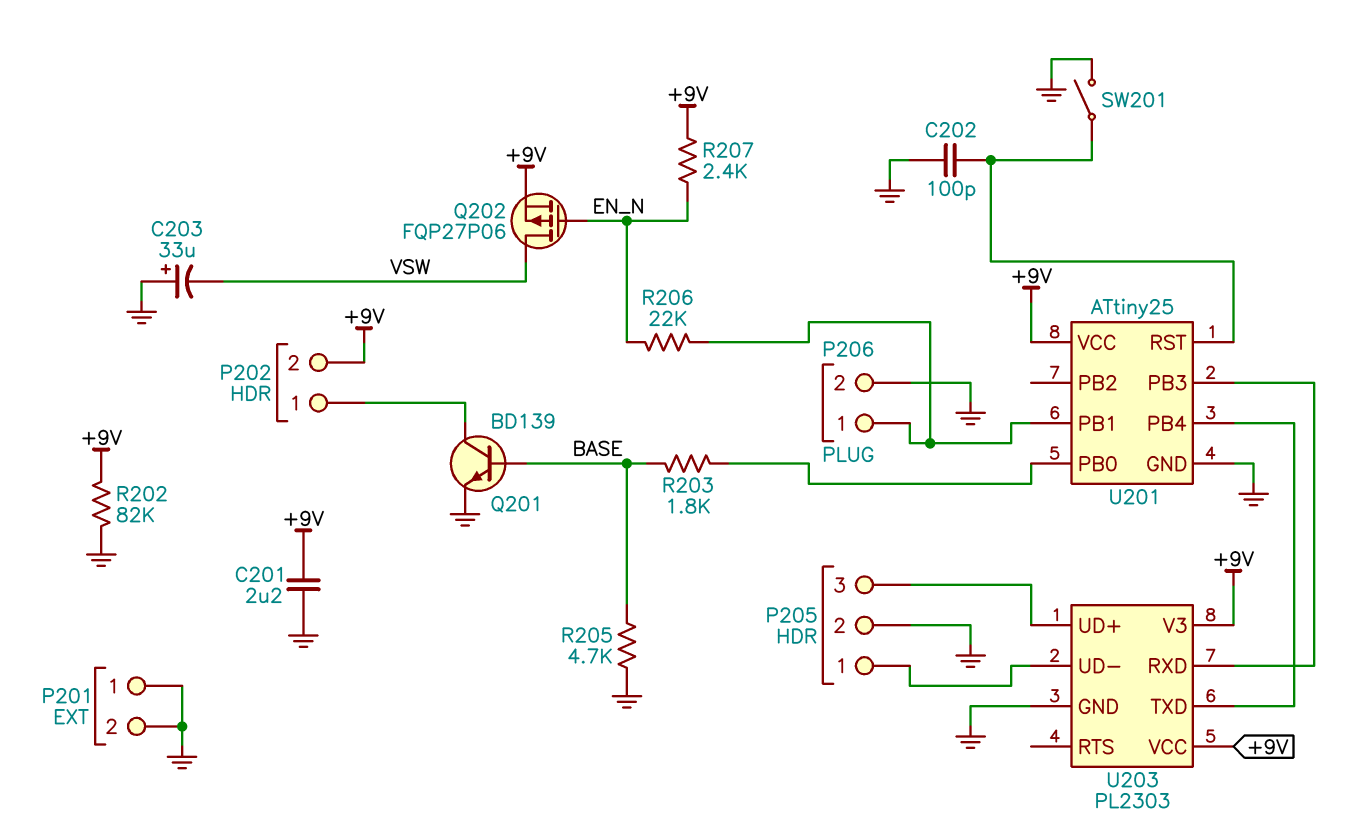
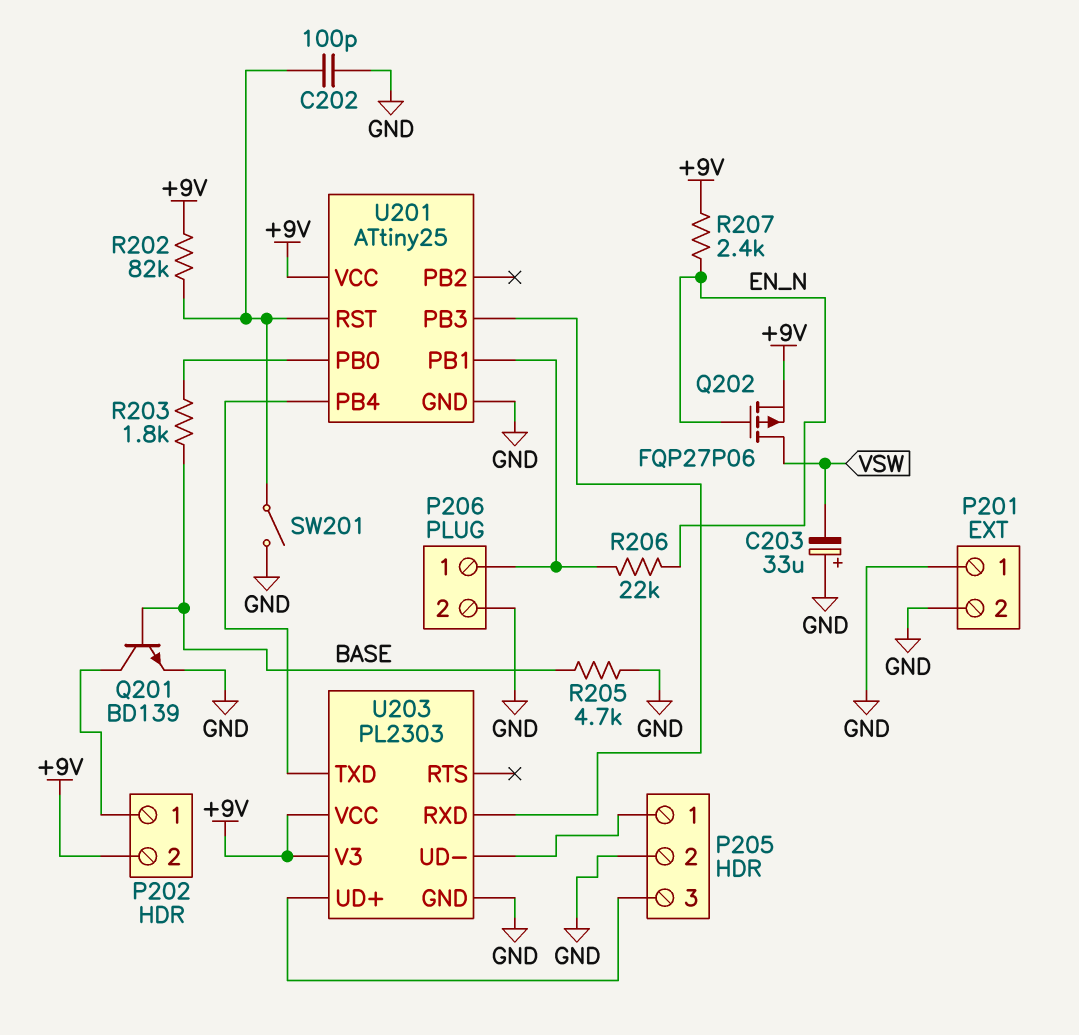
C201: 2.2uF (+9V, GND) -> none
R202: 82k (+9V, GND) -> 82k (+9V, U201/RST)

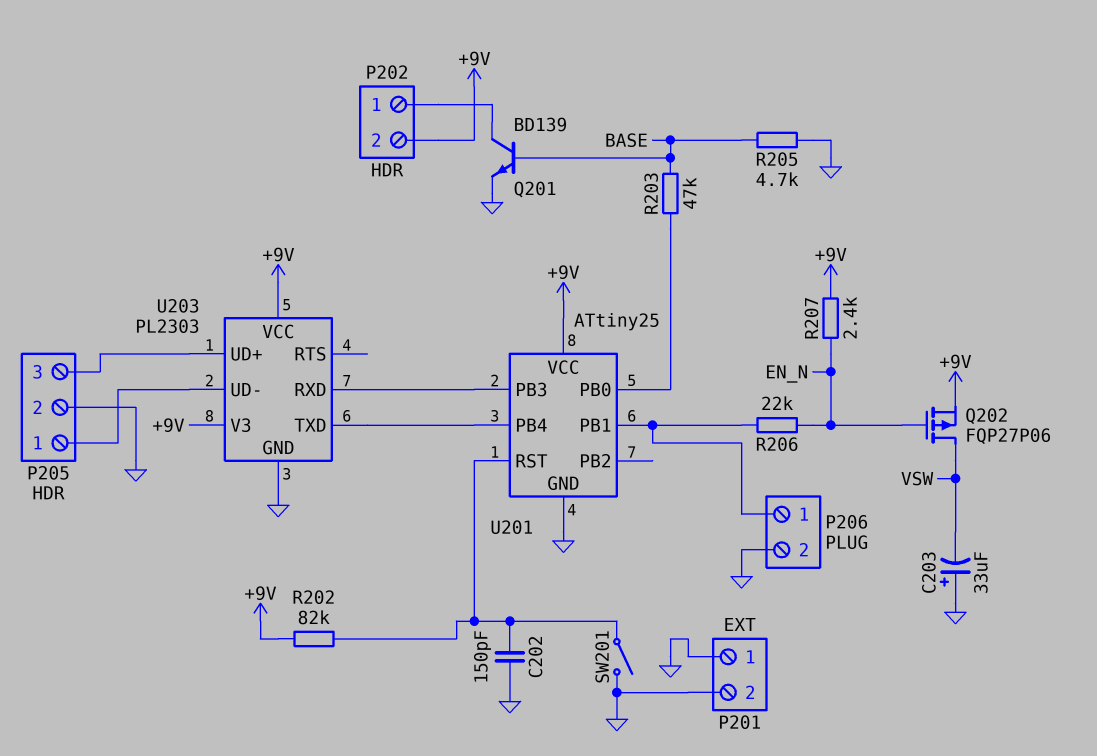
C202: 100pF (GND, U201/RST) -> 150pF (GND, U201/RST)
R203: 1.8k (BASE, U201/PB0) -> 47k (BASE, U201/PB0)

